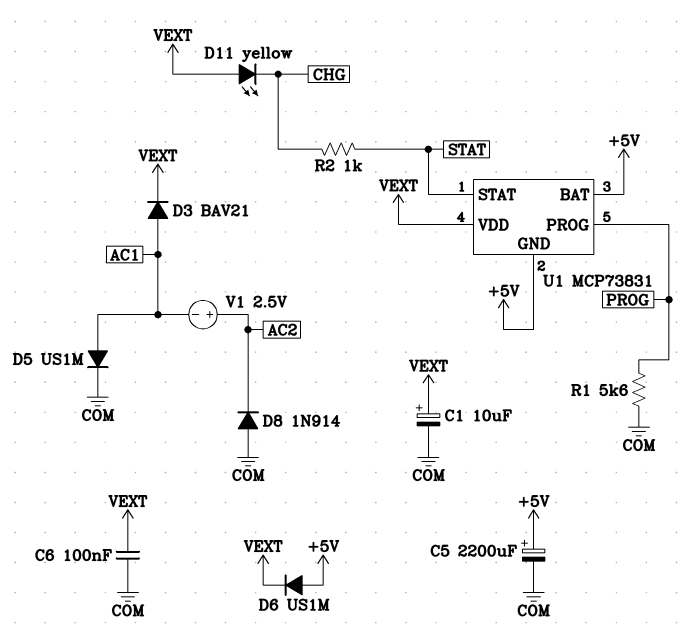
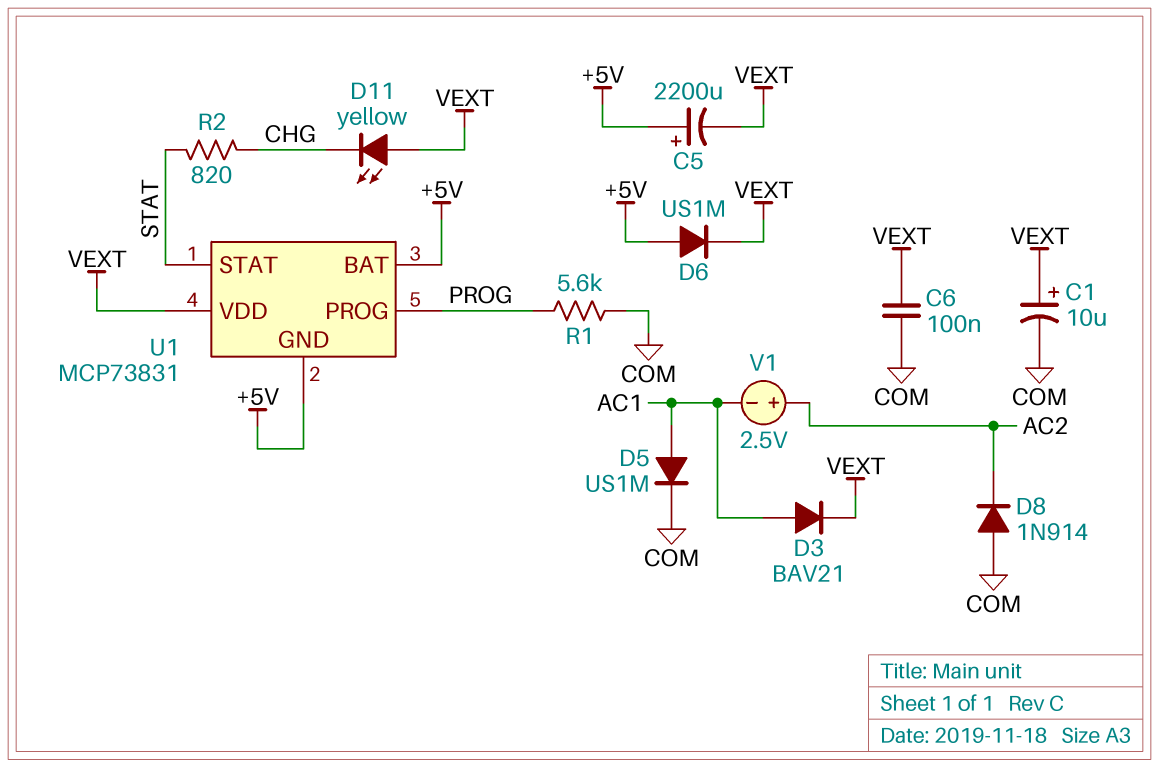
C5: 2200uF (plus +5V, minus COM) -> 2200uF (plus +5V, minus VEXT)
R2: 1k (CHG, STAT) -> 820 (CHG, STAT)

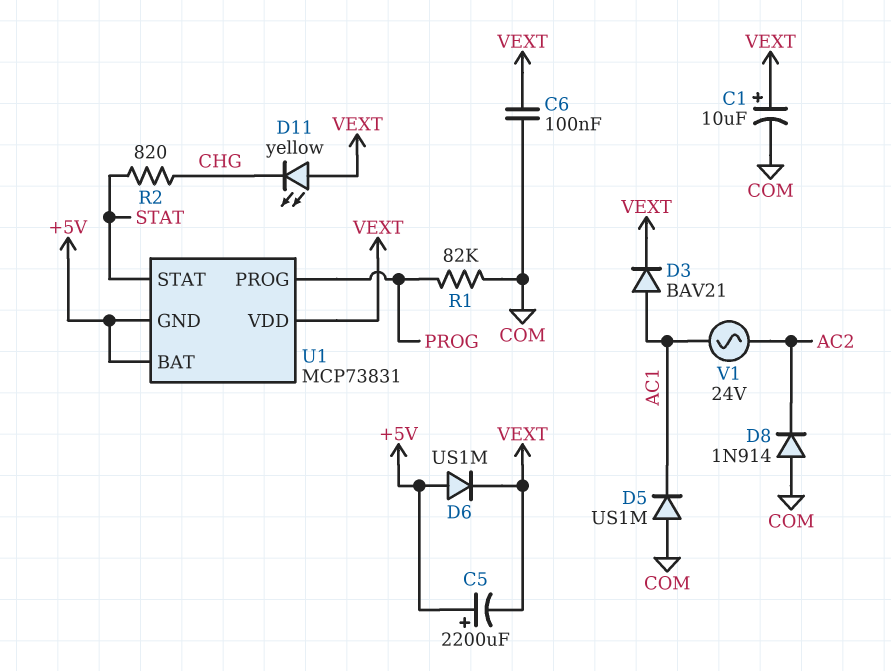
D5: diode US1M (A AC1, K COM) -> diode US1M (A COM, K AC1)
R1: 5.6k (COM, PROG) -> 82k (COM, PROG)
V1: 2.5V (plus AC2, minus AC1) -> AC 24V (AC1, AC2)

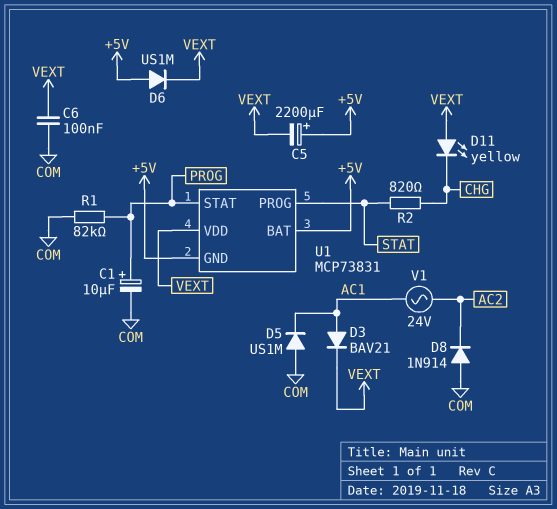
C1: 10uF (plus VEXT, minus COM) -> 10uF (plus PROG, minus COM)
U1 pin PROG: PROG -> STAT
U1 pin STAT: STAT -> PROG

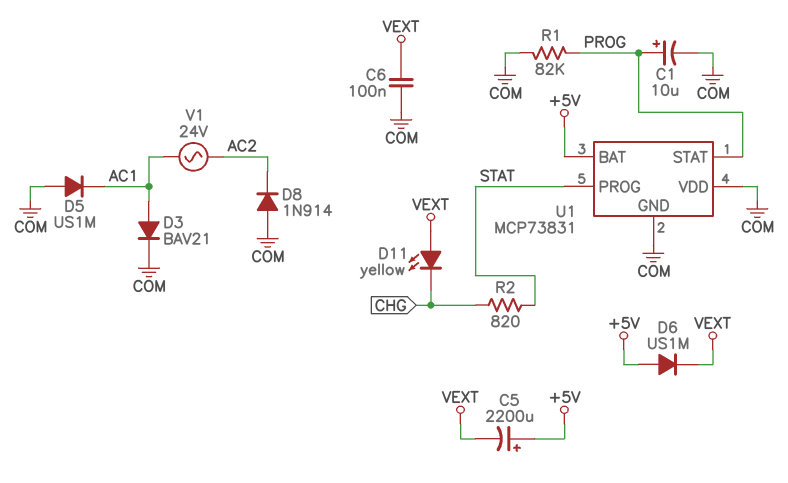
D3: diode BAV21 (A AC1, K VEXT) -> diode BAV21 (A AC1, K COM)
U1 pin GND: +5V -> COM
U1 pin VDD: VEXT -> COM

